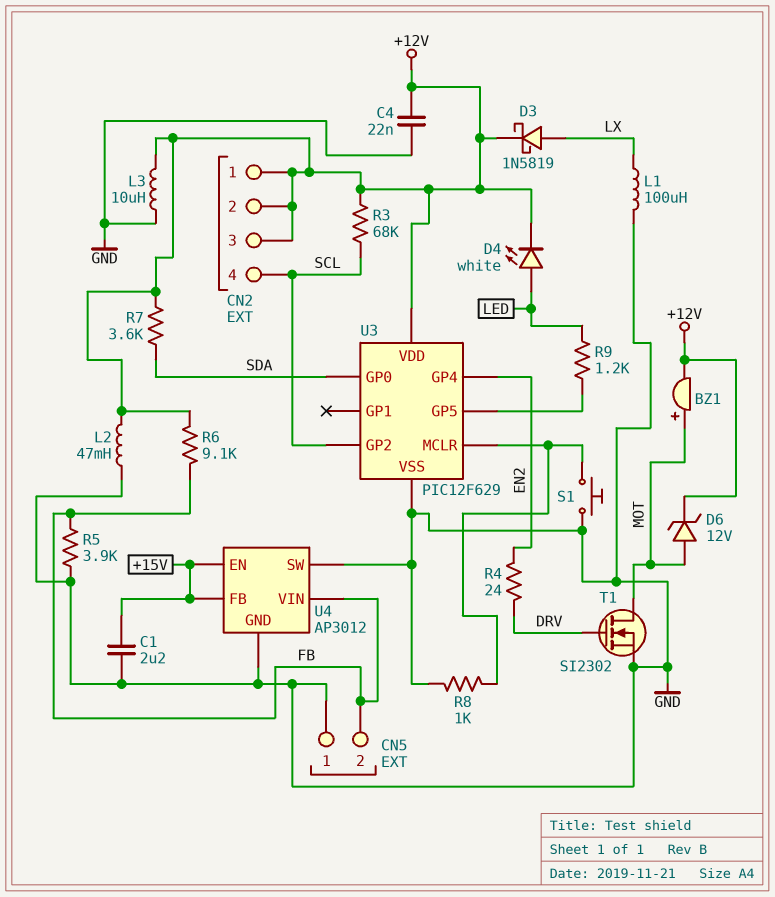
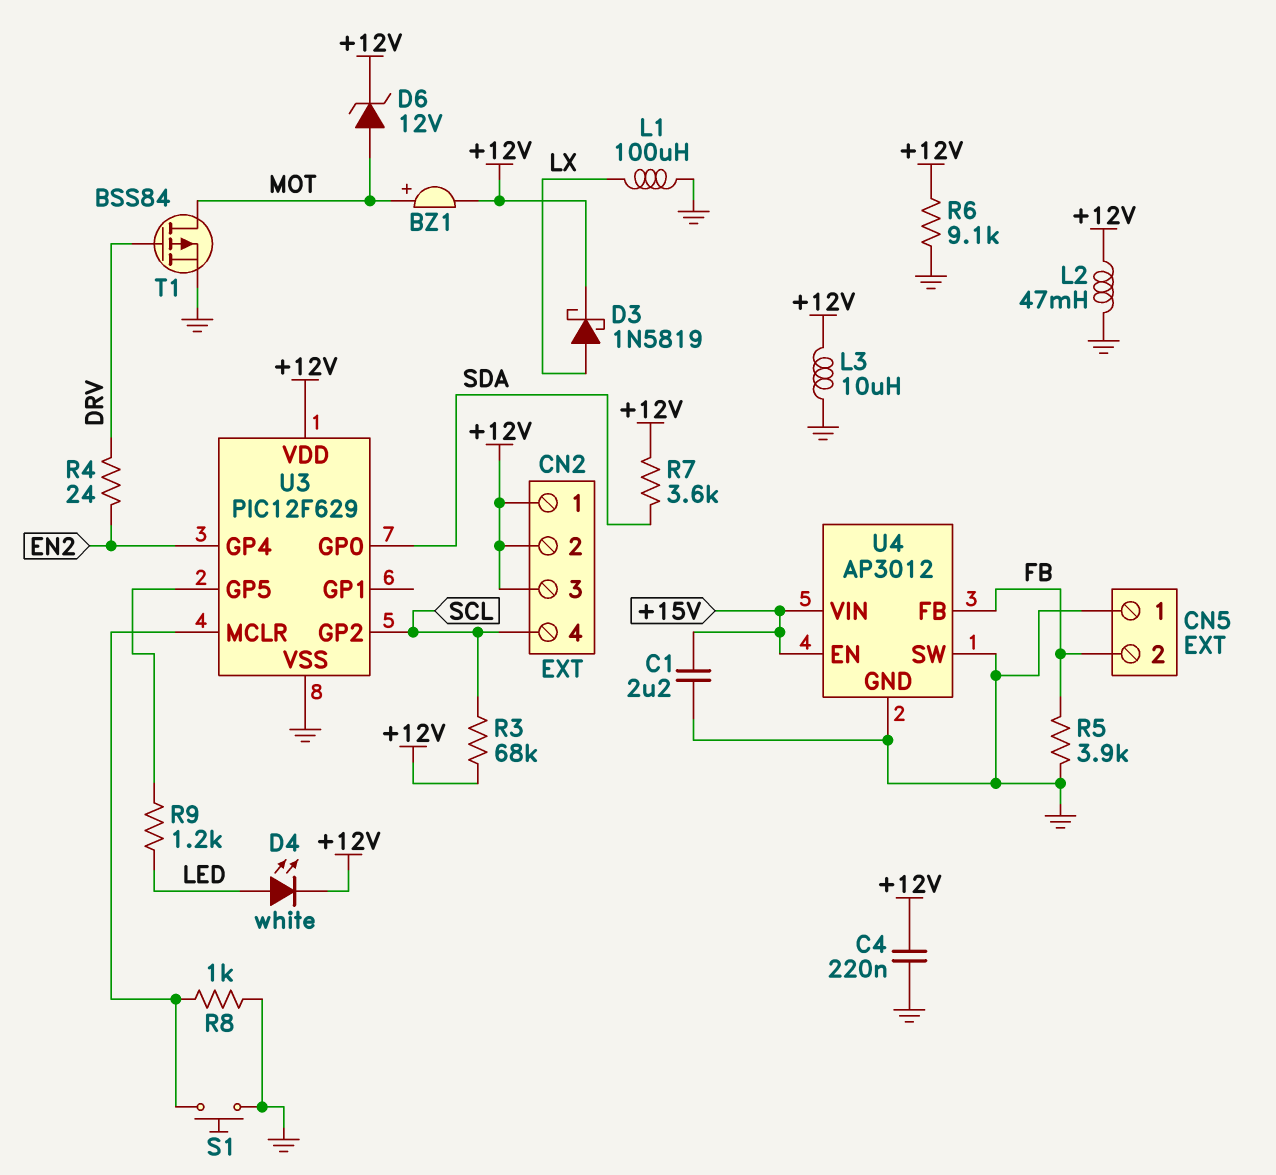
C4: 22nF (+12V, GND) -> 220nF (+12V, GND)
R6: 9.1k (+12V, FB) -> 9.1k (+12V, GND)
T1: NMOS SI2302 (G DRV, D MOT, S GND) -> PMOS BSS84 (G DRV, D MOT, S GND)
U4 pin FB: +15V -> FB
U4 pin VIN: FB -> +15V

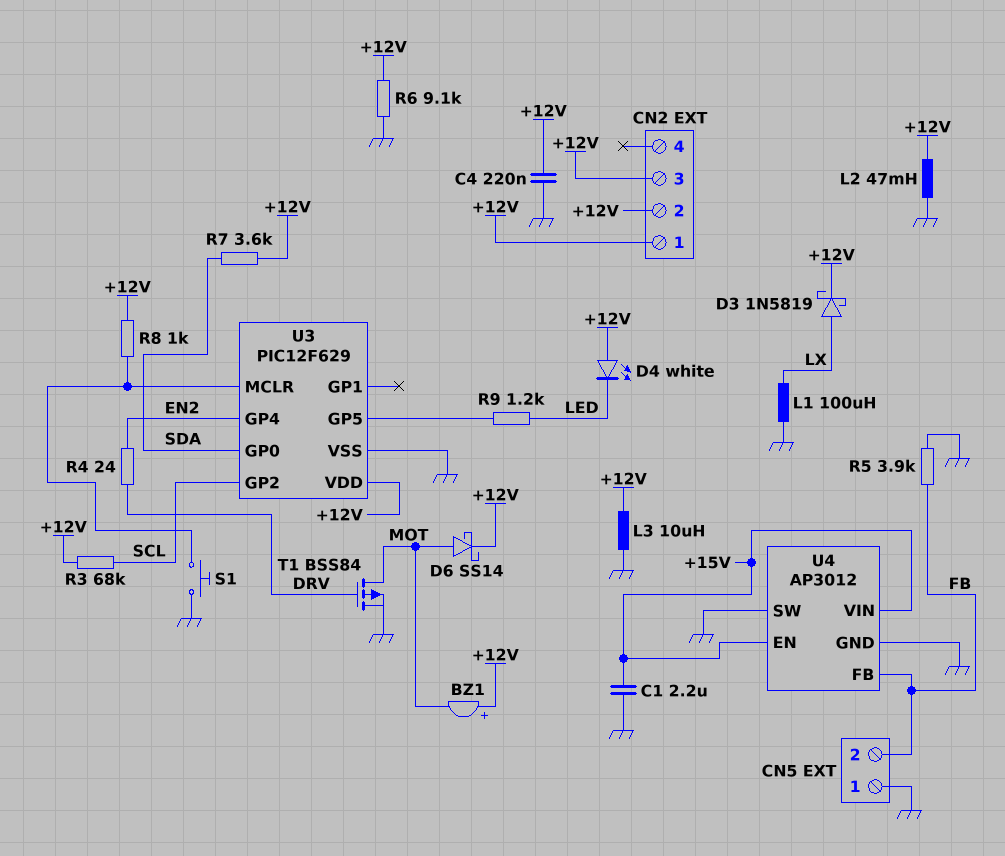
BZ1: buzzer (plus MOT, minus +12V) -> buzzer (plus +12V, minus MOT)
CN2 pin 4: SCL -> none
D4: LED white (A LED, K +12V) -> LED white (A +12V, K LED)
D6: zener 12V (A MOT, K +12V) -> schottky SS14 (A MOT, K +12V)
R8: 1k (GND, U3/MCLR) -> 1k (+12V, U3/MCLR)

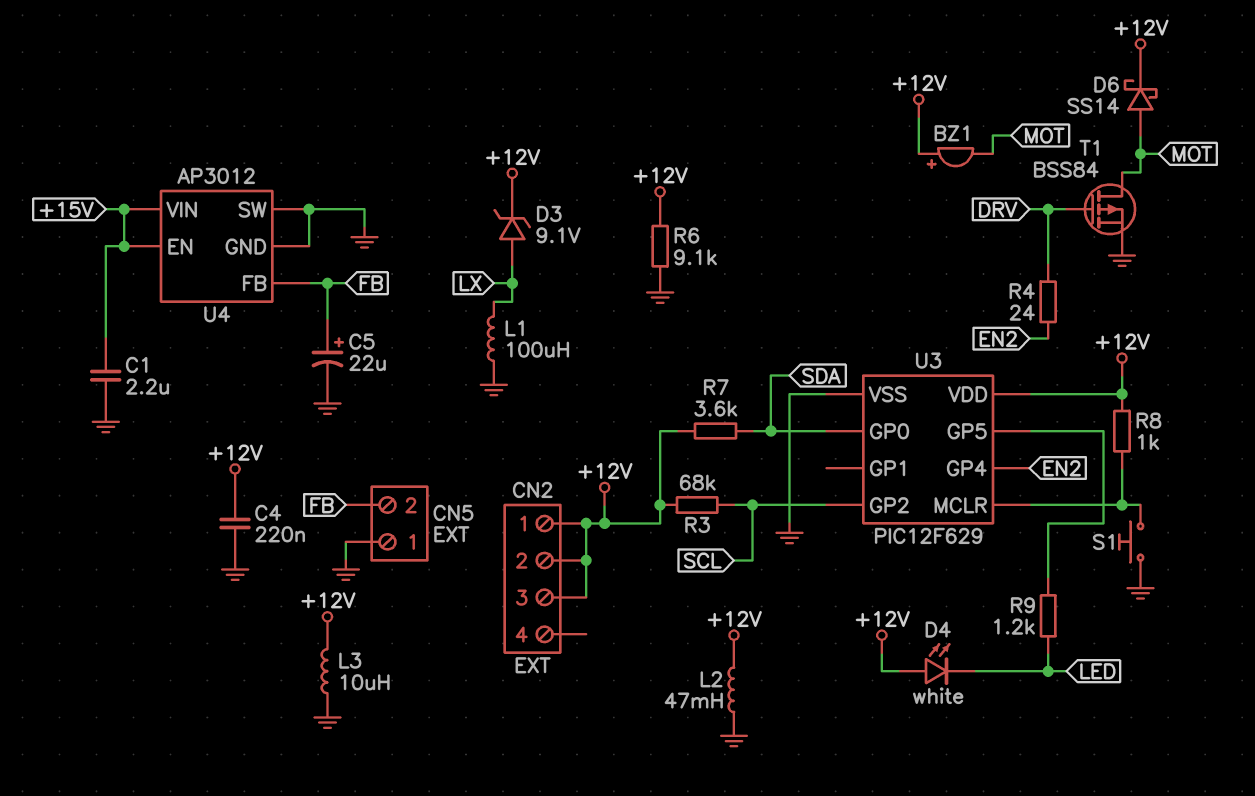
C5: none -> 22uF (plus FB, minus GND)
D3: schottky 1N5819 (A LX, K +12V) -> zener 9.1V (A LX, K +12V)
R5: 3.9k (FB, GND) -> none

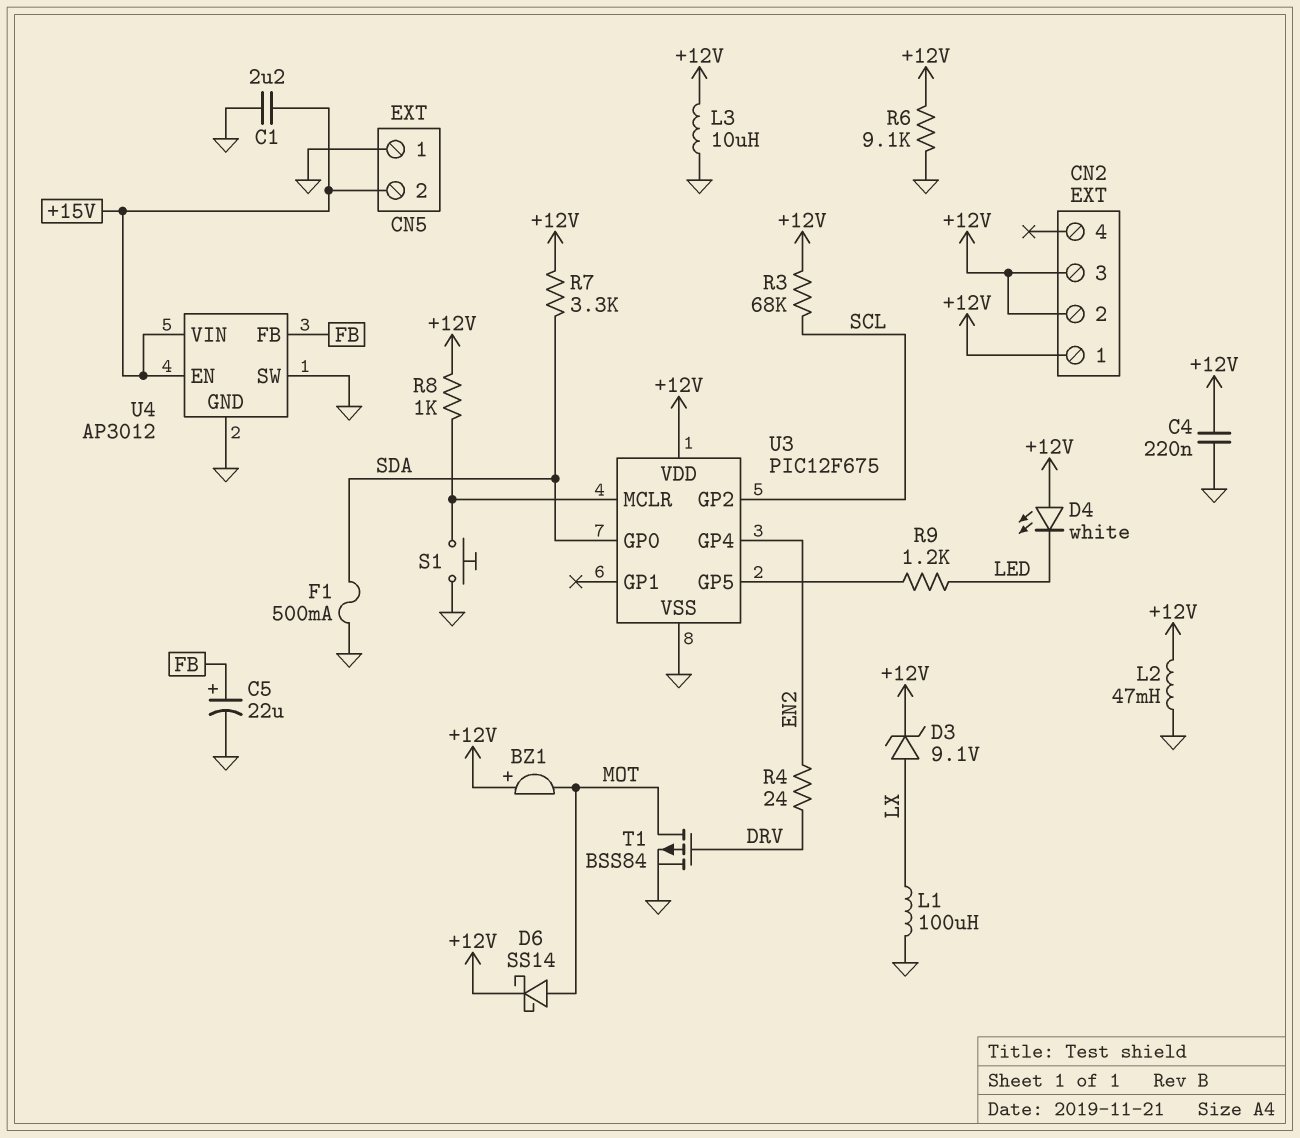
CN5 pin 2: FB -> +15V
F1: none -> 500mA (GND, SDA)
R7: 3.6k (+12V, SDA) -> 3.3k (+12V, SDA)
U3: PIC12F629 -> PIC12F675

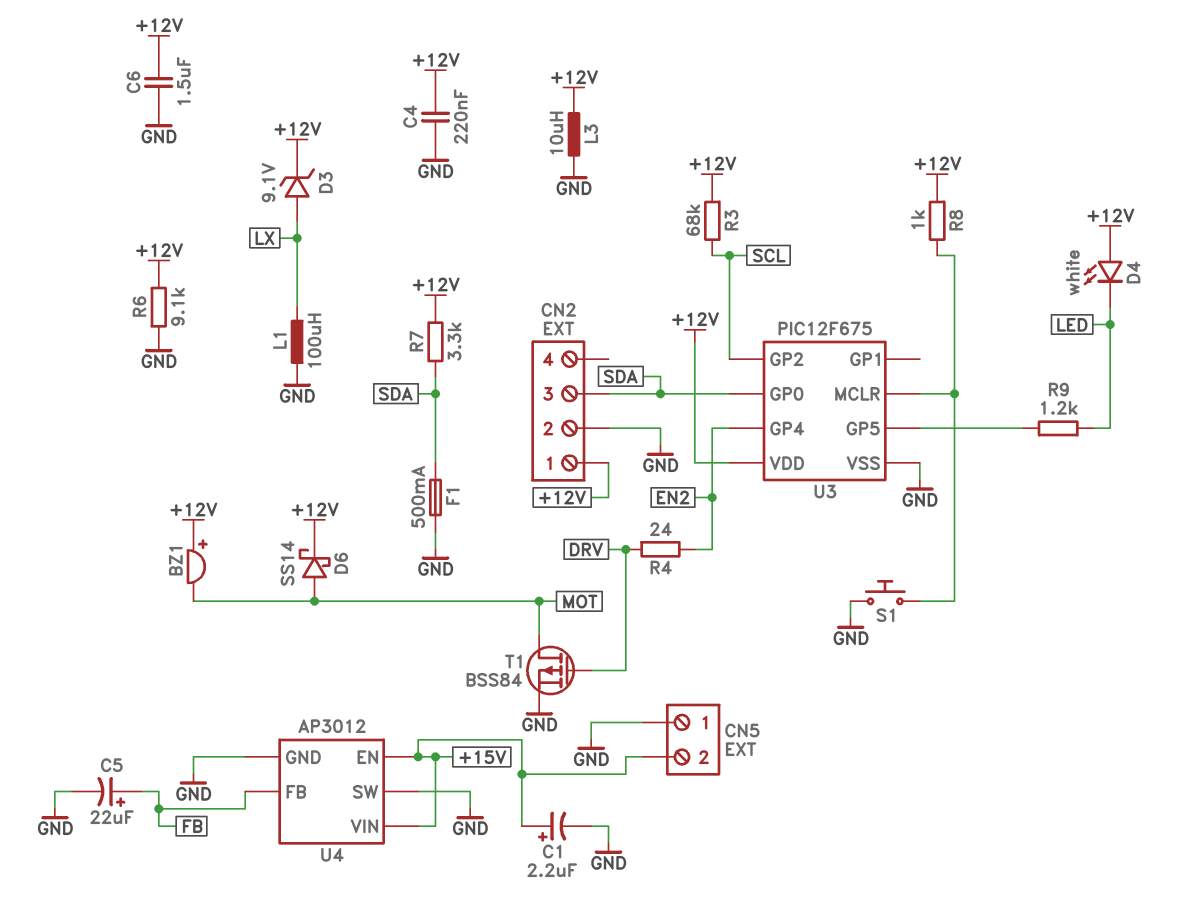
C1: 2.2uF (+15V, GND) -> 2.2uF (plus +15V, minus GND)
C6: none -> 1.5uF (+12V, GND)
CN2 pin 2: +12V -> GND
CN2 pin 3: +12V -> SDA
L2: 47mH (+12V, GND) -> none

